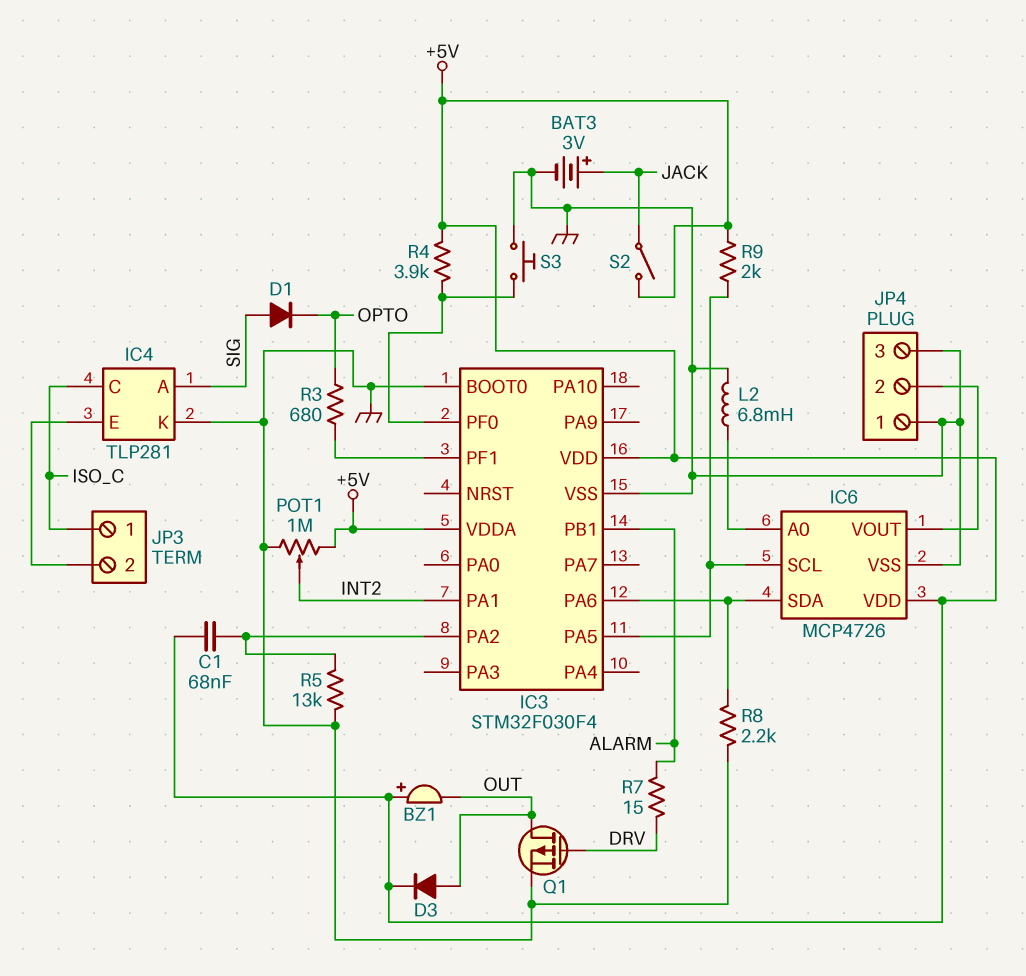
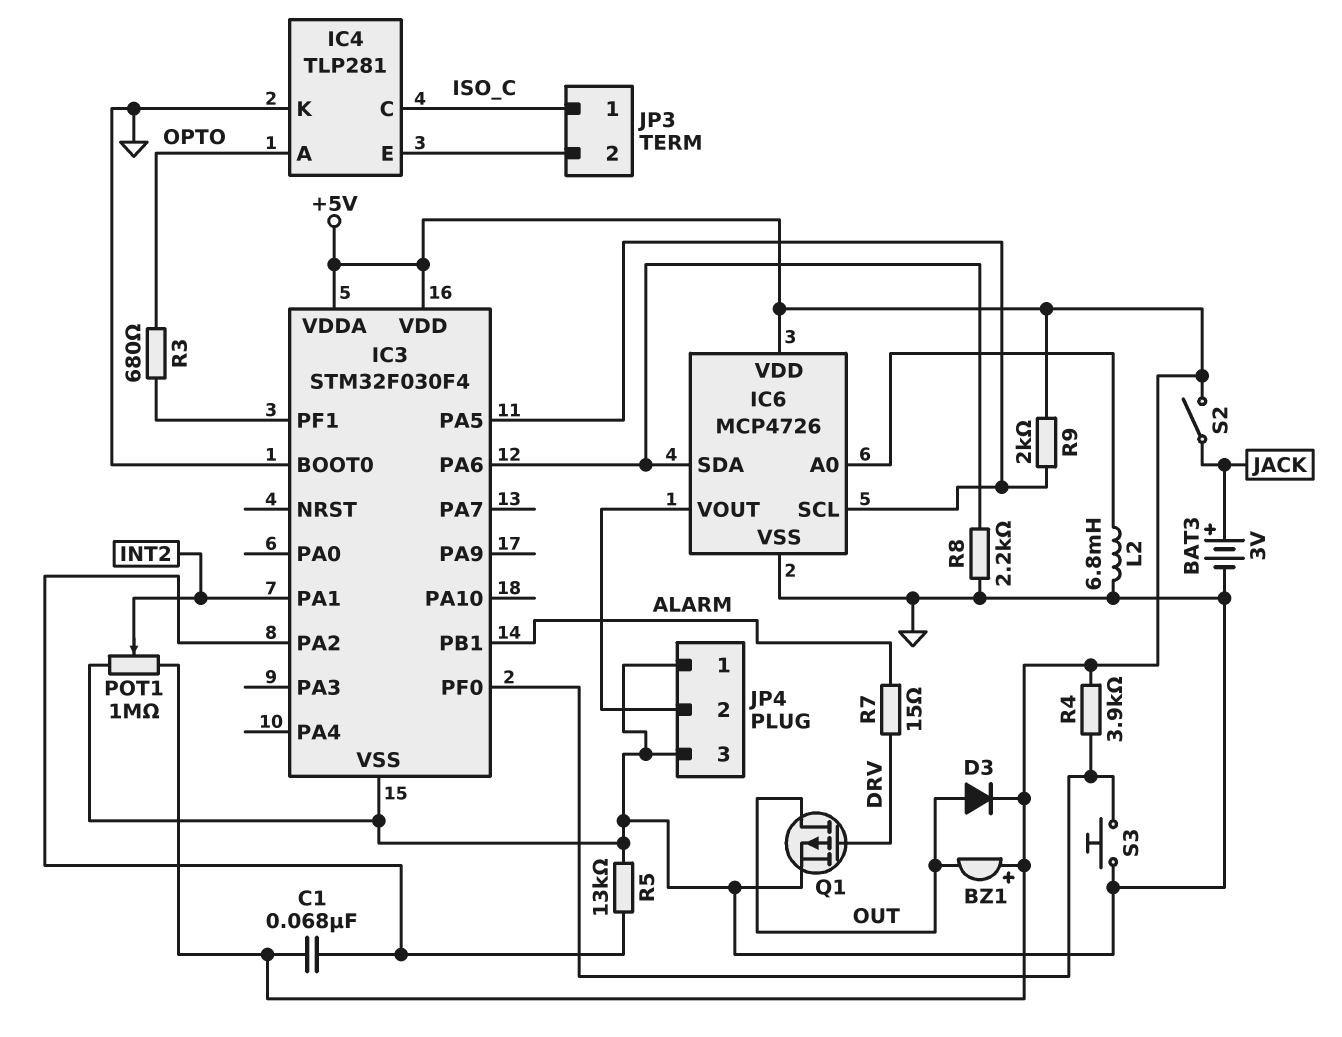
D1: diode (A SIG, K OPTO) -> none
IC4 pin A: SIG -> OPTO

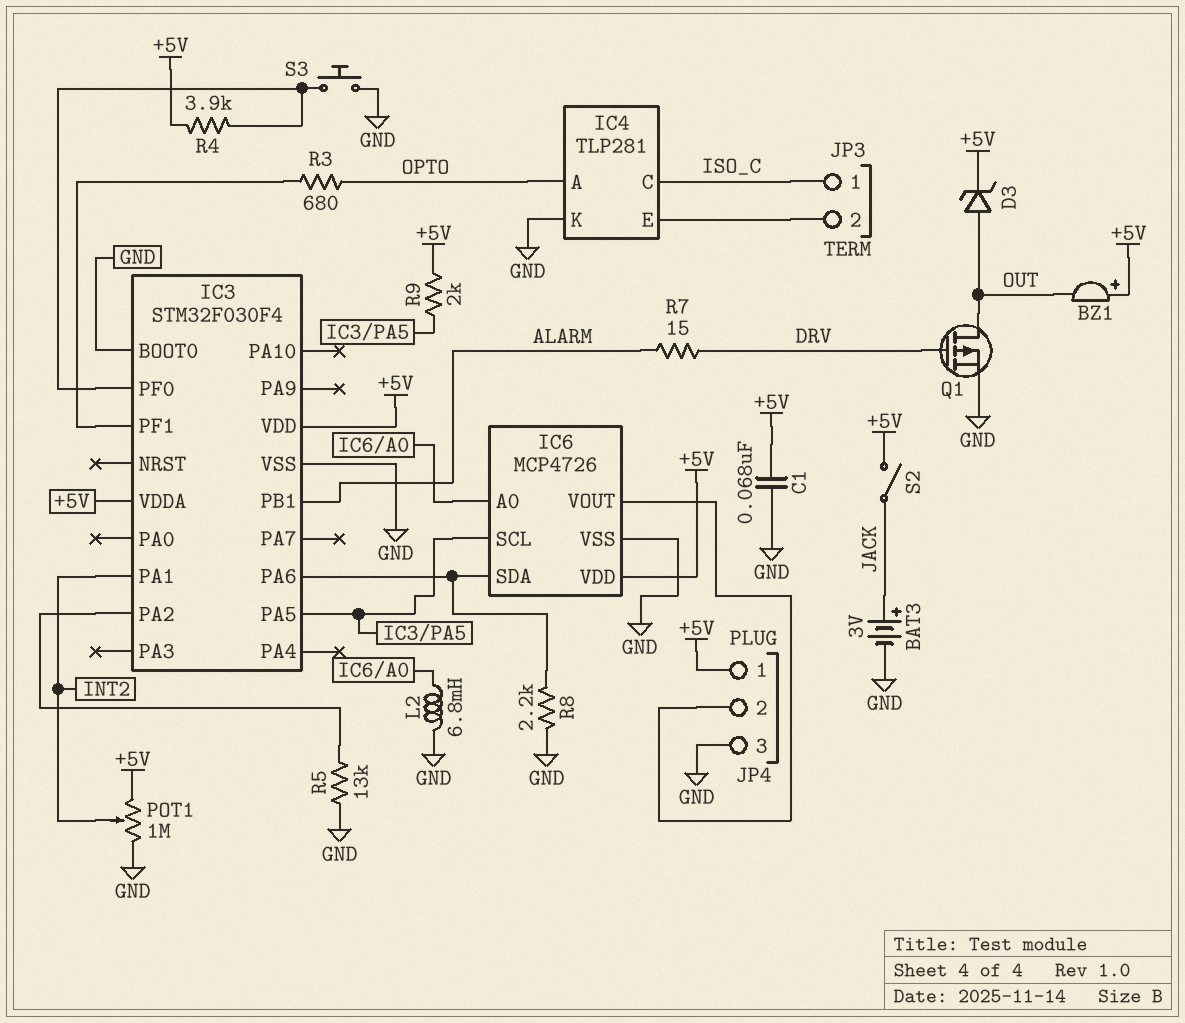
C1: 68nF (+5V, IC3/PA2) -> 68nF (+5V, GND)
D3: diode (A OUT, K +5V) -> zener (A OUT, K +5V)
JP4 pin 1: GND -> +5V

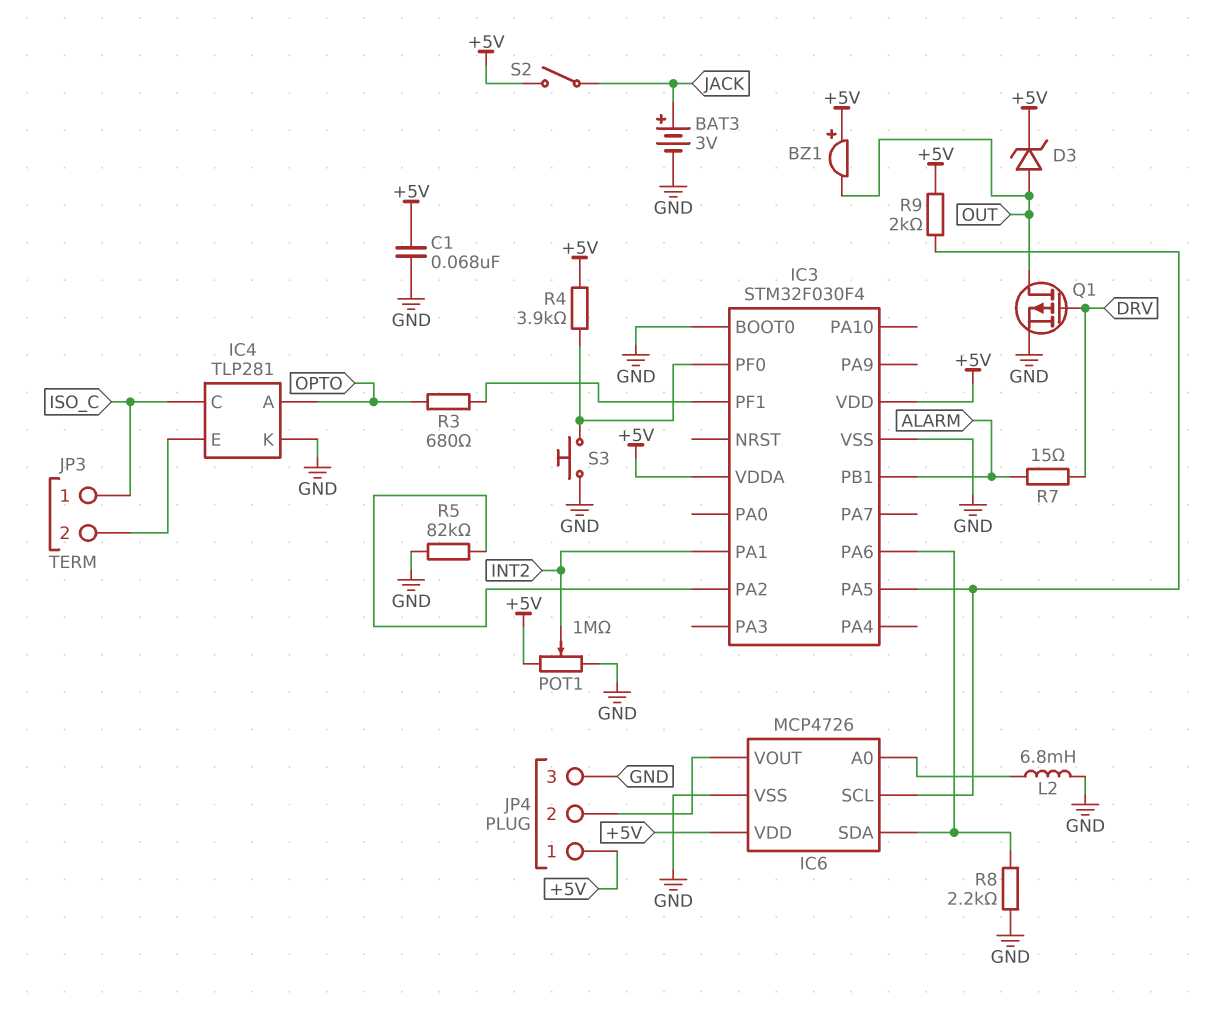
R5: 13k (GND, IC3/PA2) -> 82k (GND, IC3/PA2)

